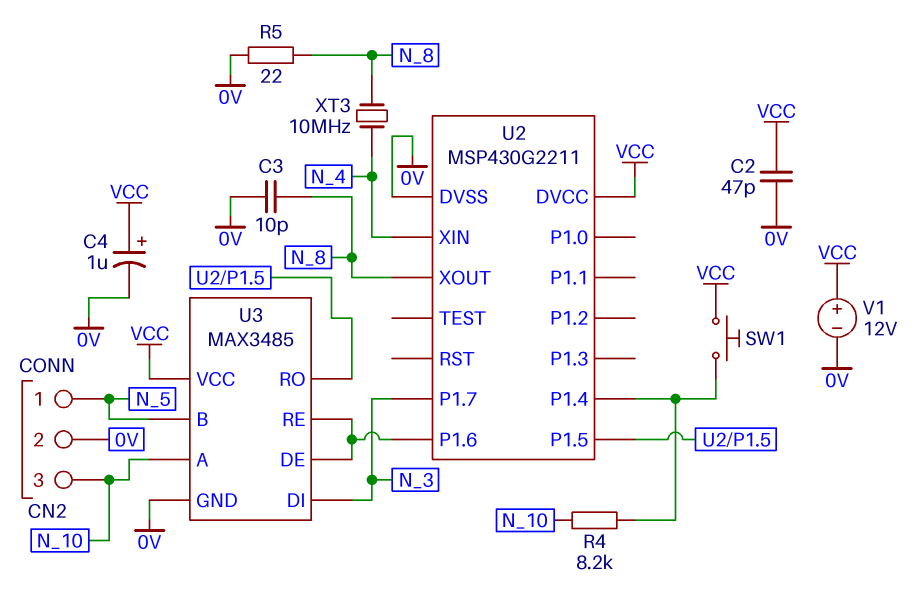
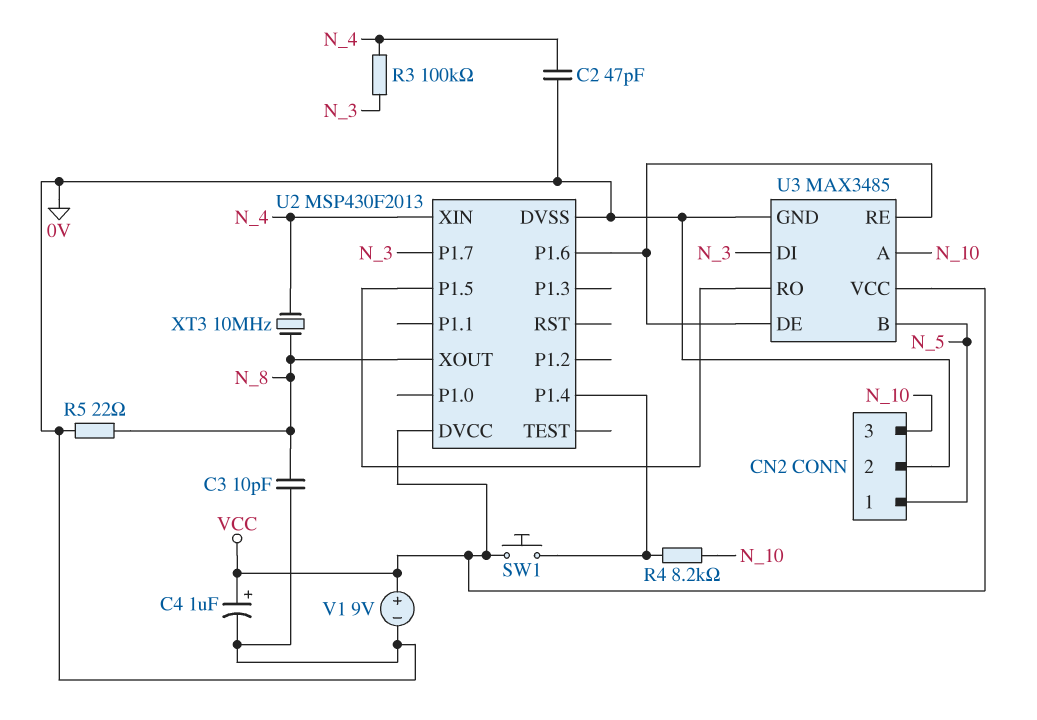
C2: 47pF (0V, VCC) -> 47pF (0V, N_4)
R3: none -> 100k (N_3, N_4)
U2: MSP430G2211 -> MSP430F2013
V1: 12V (plus VCC, minus 0V) -> 9V (plus VCC, minus 0V)

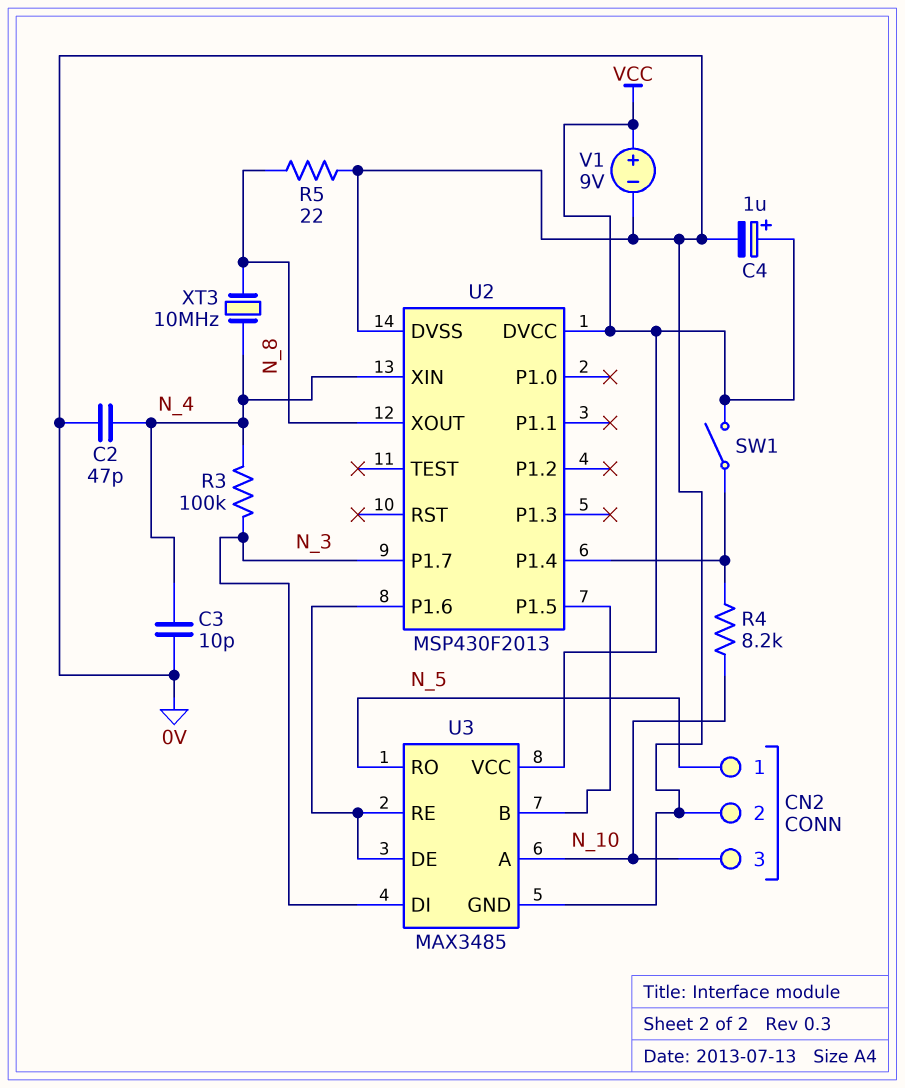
C3: 10pF (0V, N_8) -> 10pF (0V, N_4)
SW1: button (U2/P1.4, VCC) -> switch (U2/P1.4, VCC)
U3 pin B: N_5 -> U2/P1.5
U3 pin RO: U2/P1.5 -> N_5

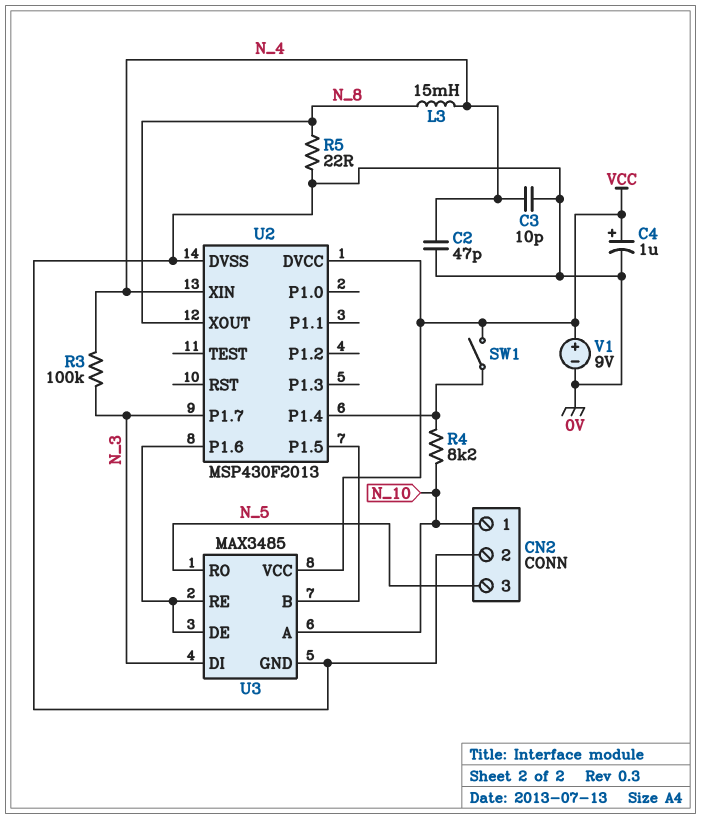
CN2 pin 1: N_5 -> N_10
CN2 pin 3: N_10 -> N_5
L3: none -> 15mH (N_4, N_8)
XT3: 10MHz (N_4, N_8) -> none

